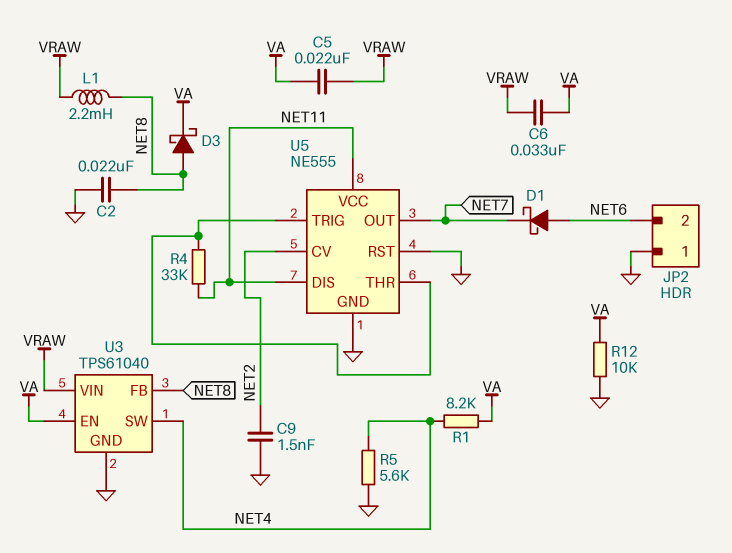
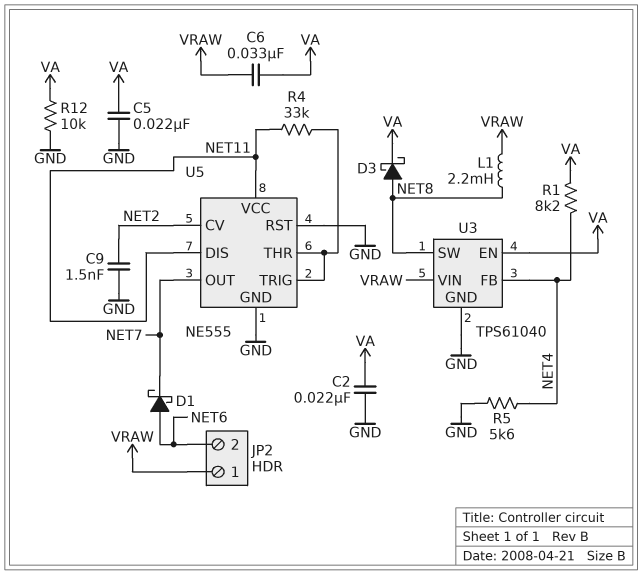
C2: 22nF (GND, NET8) -> 22nF (GND, VA)
C5: 22nF (VA, VRAW) -> 22nF (GND, VA)
JP2 pin 1: GND -> VRAW
U3 pin FB: NET8 -> NET4
U3 pin SW: NET4 -> NET8

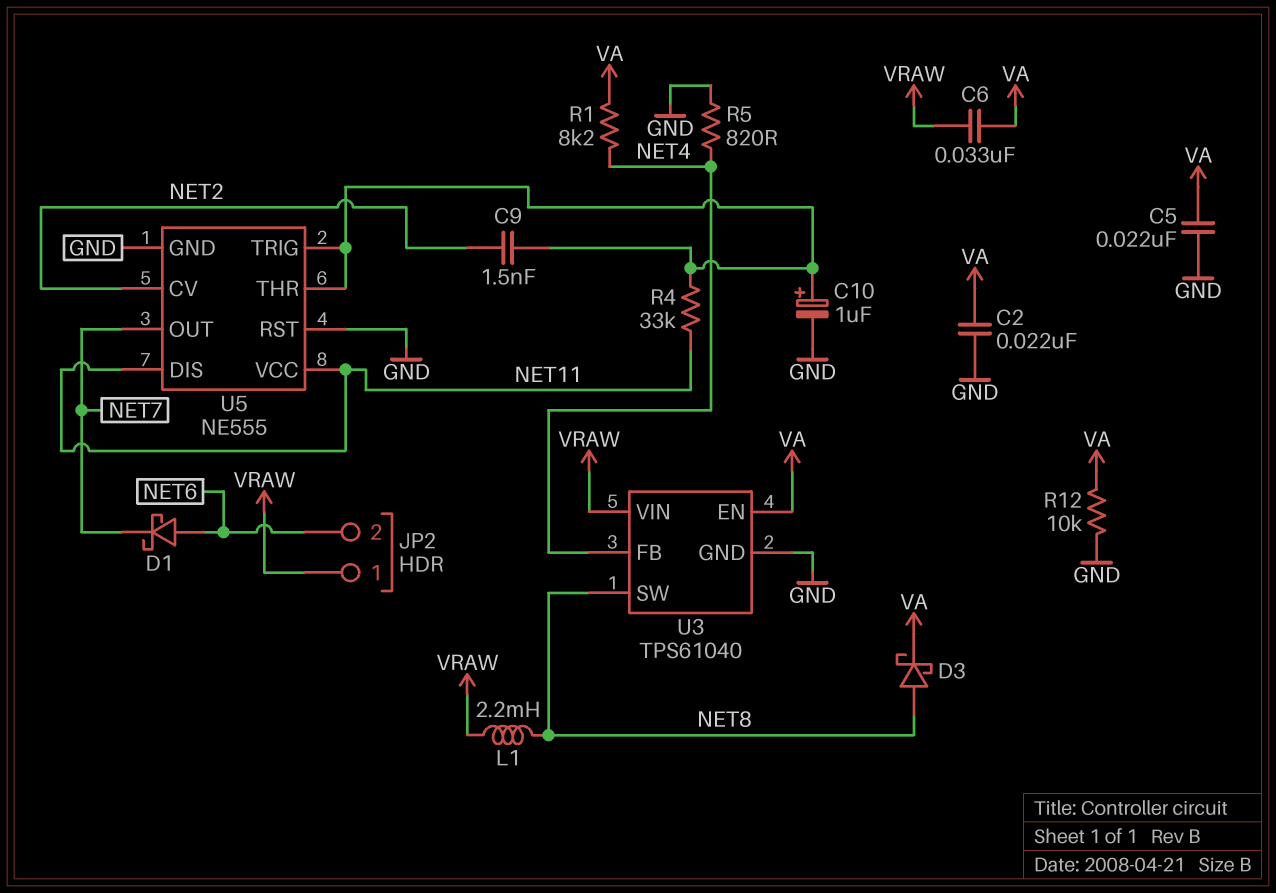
C9: 1.5nF (GND, NET2) -> 1.5nF (NET2, U5/THR)
C10: none -> 1uF (plus U5/THR, minus GND)
R5: 5.6k (GND, NET4) -> 820 (GND, NET4)

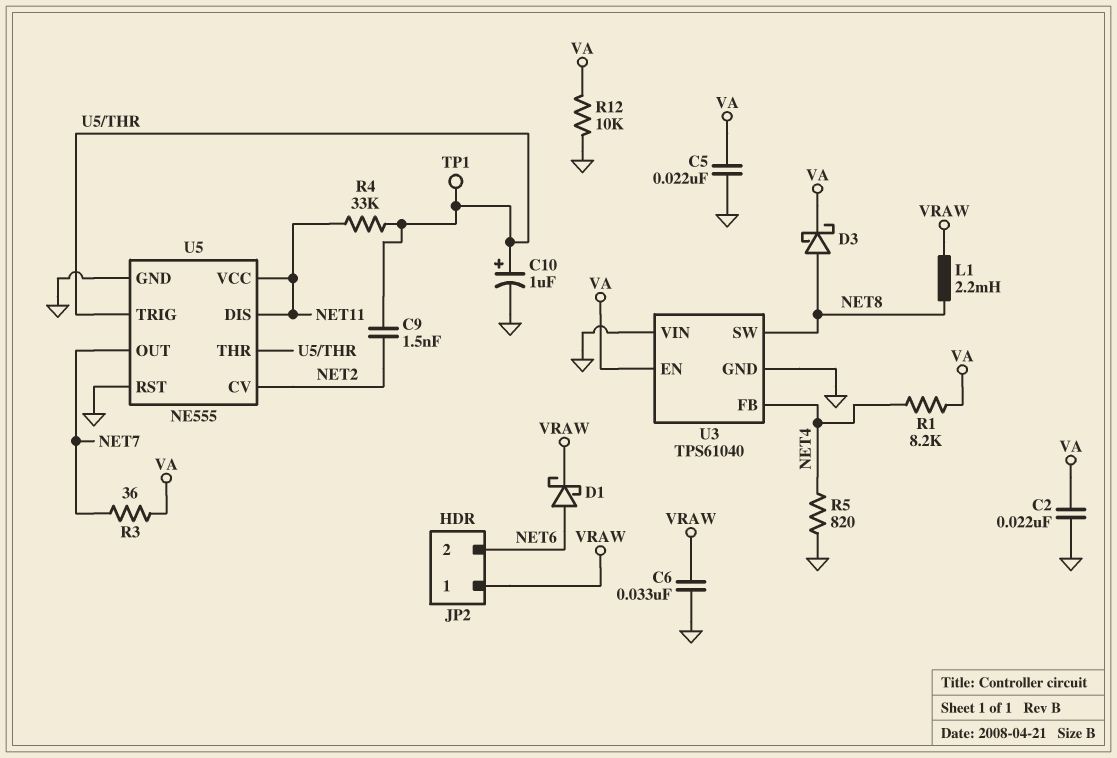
C6: 33nF (VA, VRAW) -> 33nF (GND, VRAW)
D1: schottky (A NET6, K NET7) -> schottky (A NET6, K VRAW)
R3: none -> 36 (NET7, VA)
TP1: none -> test point (U5/THR)
U3 pin VIN: VRAW -> GND

